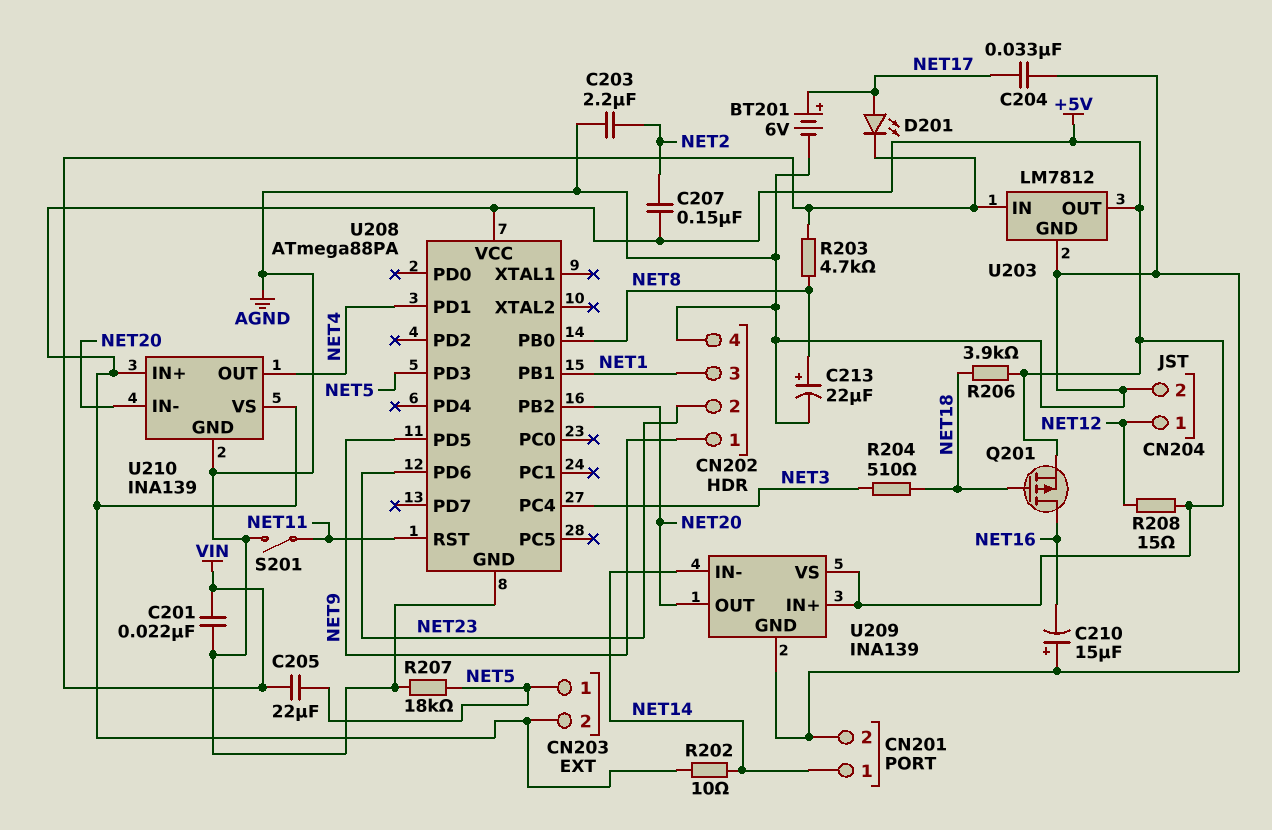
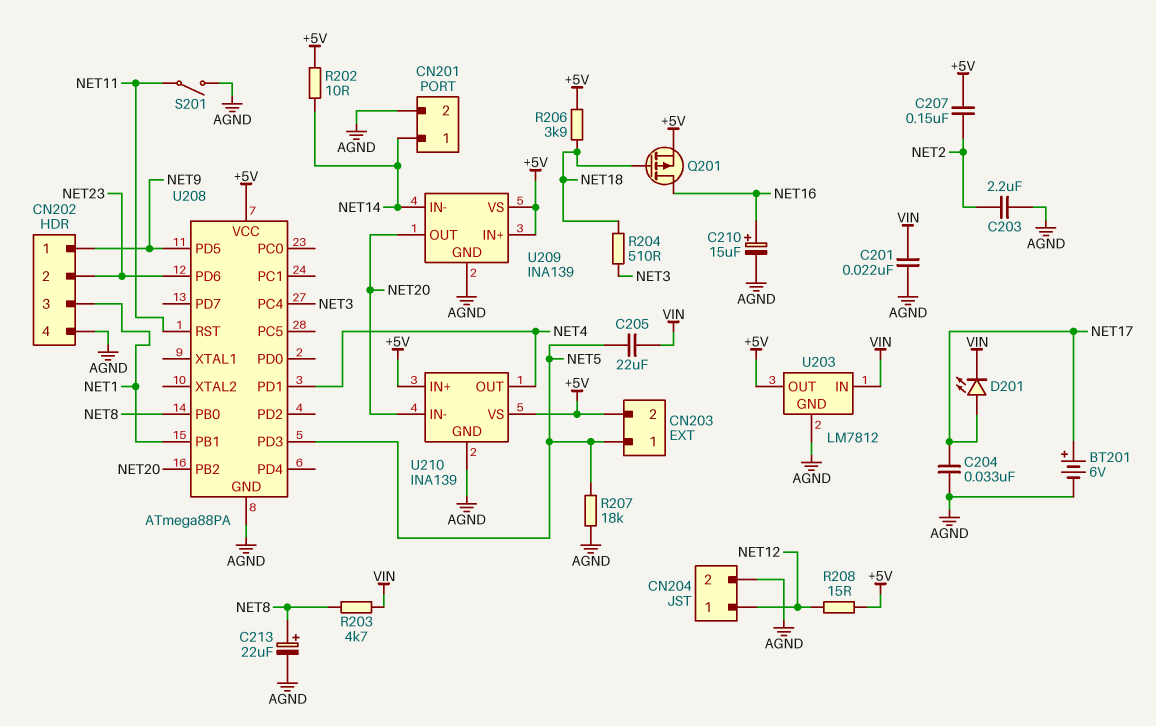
C210: 15uF (plus AGND, minus NET16) -> 15uF (plus NET16, minus AGND)

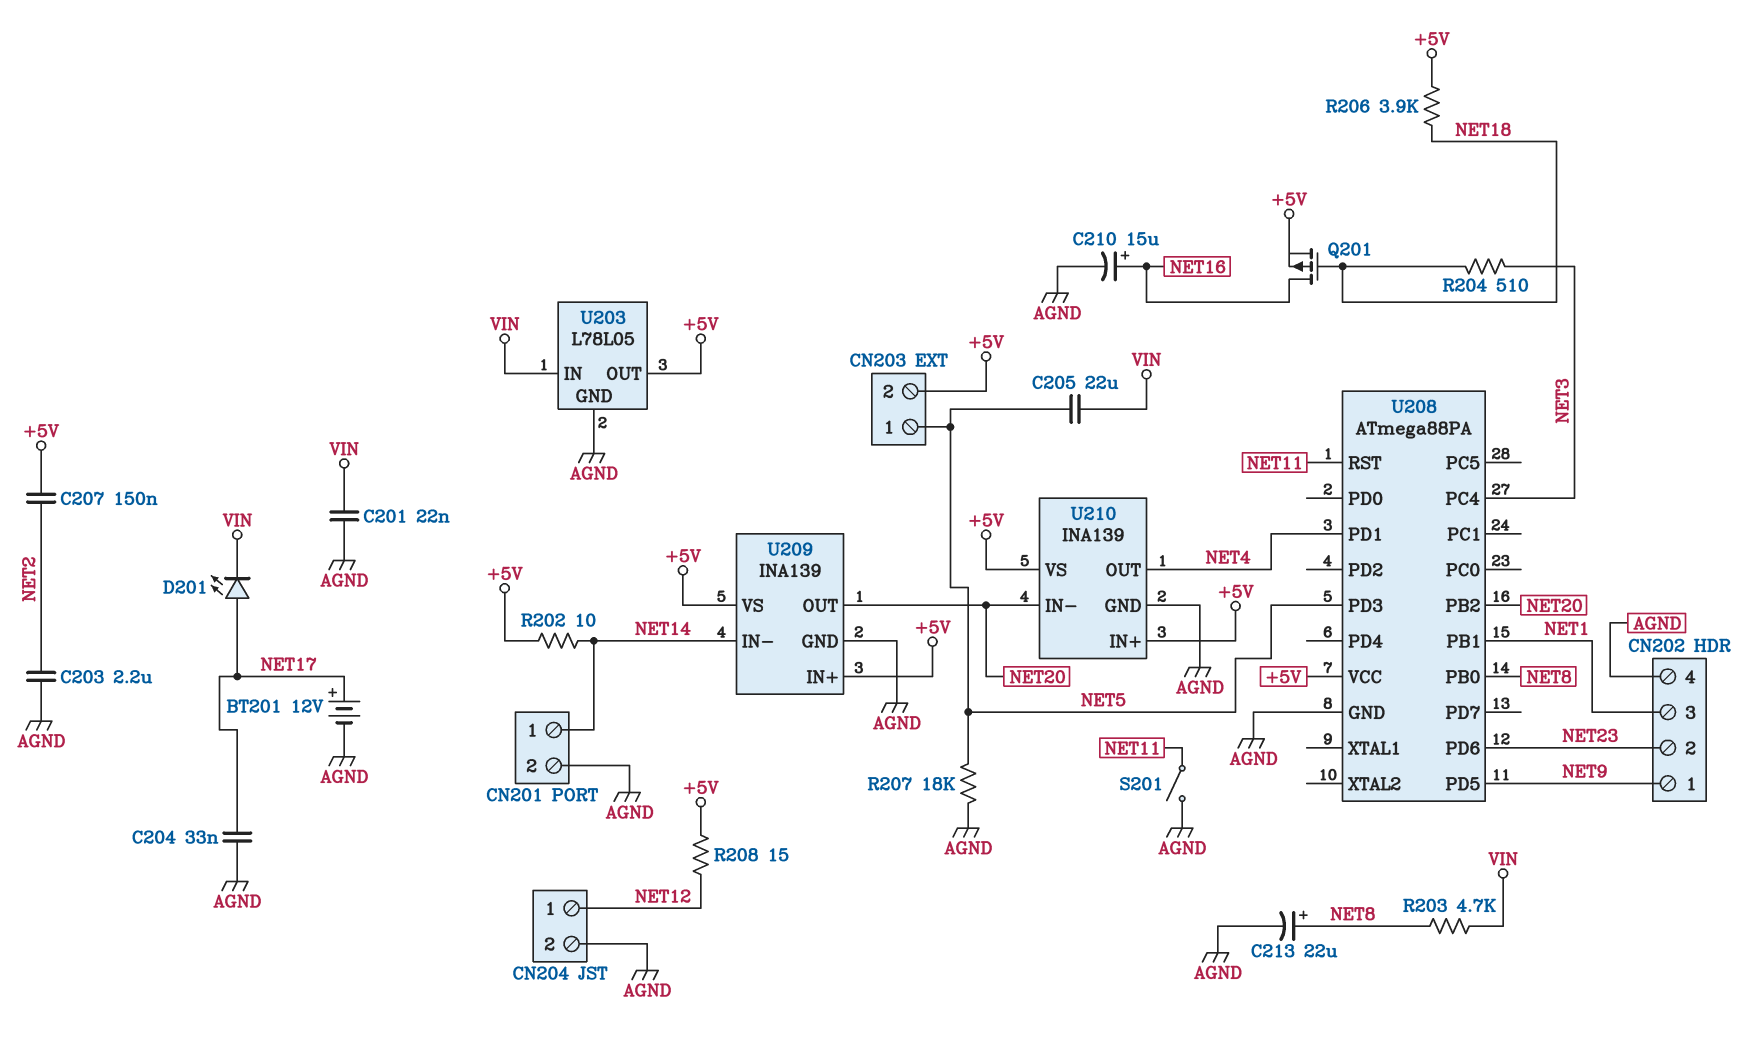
BT201: 6V (plus NET17, minus AGND) -> 12V (plus NET17, minus AGND)
U203: LM7812 -> L78L05

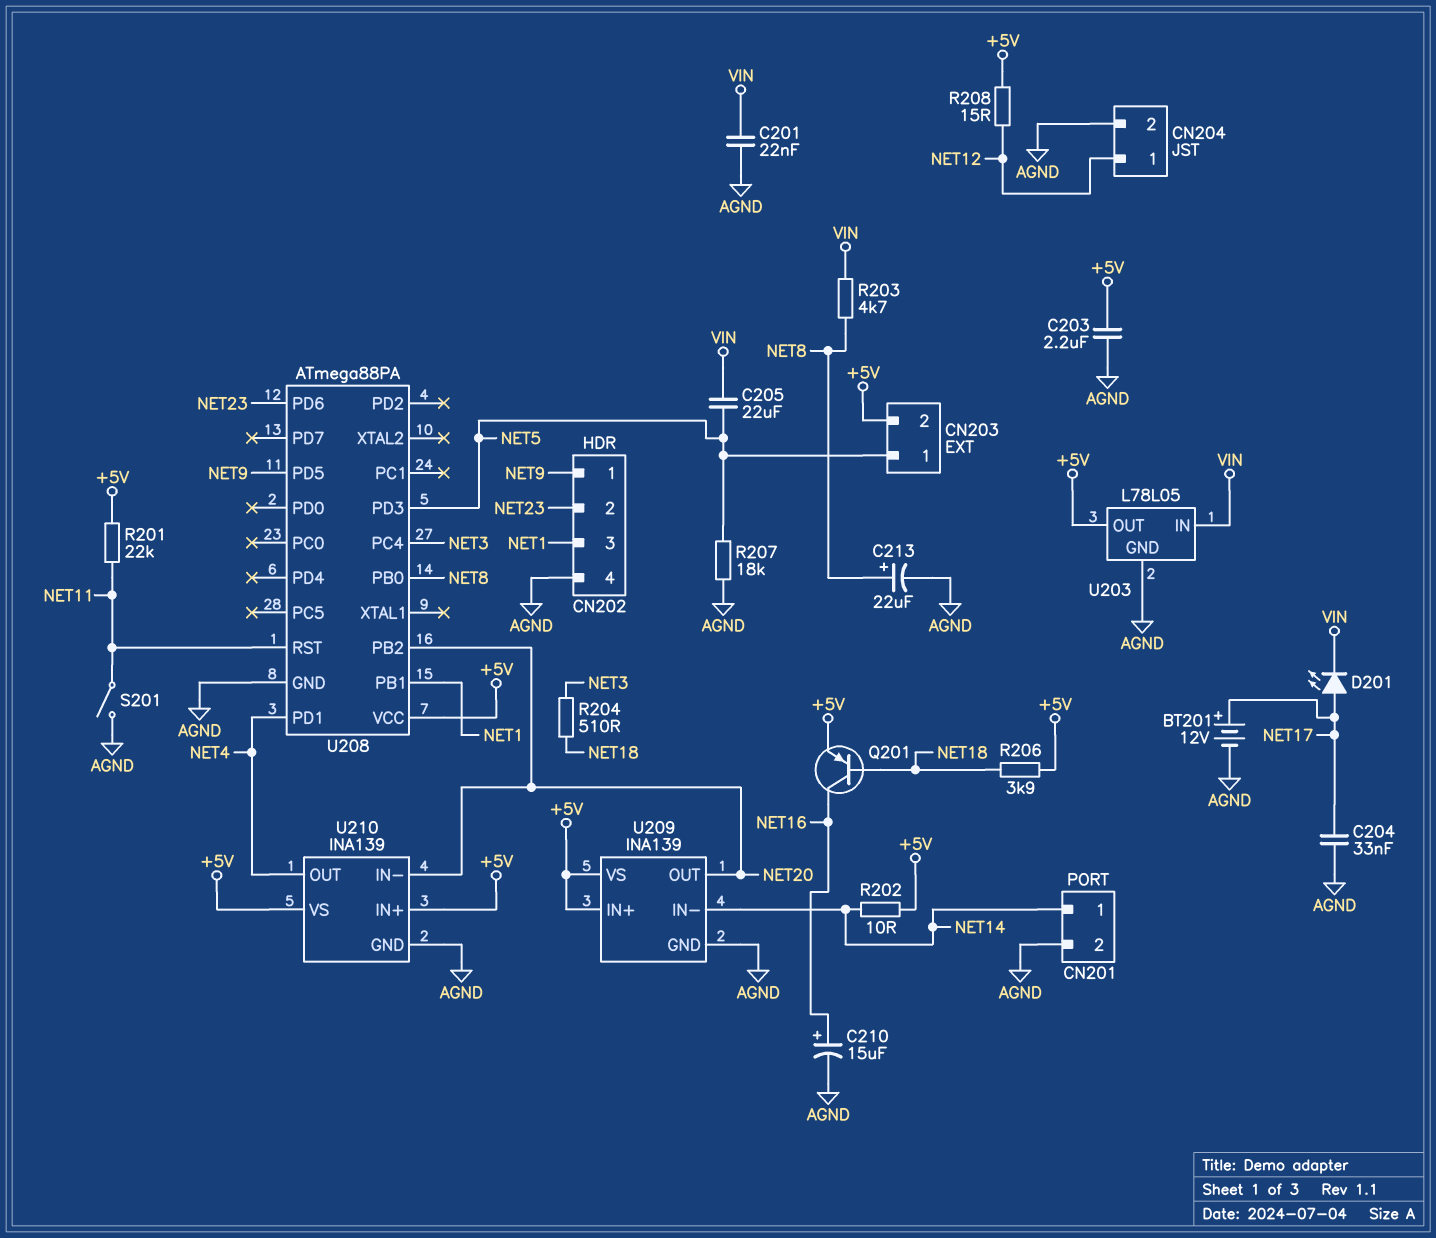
C203: 2.2uF (AGND, NET2) -> 2.2uF (+5V, AGND)
C207: 150nF (+5V, NET2) -> none
Q201: PMOS (G NET18, D NET16, S +5V) -> PNP (B NET18, C NET16, E +5V)
R201: none -> 22k (+5V, NET11)

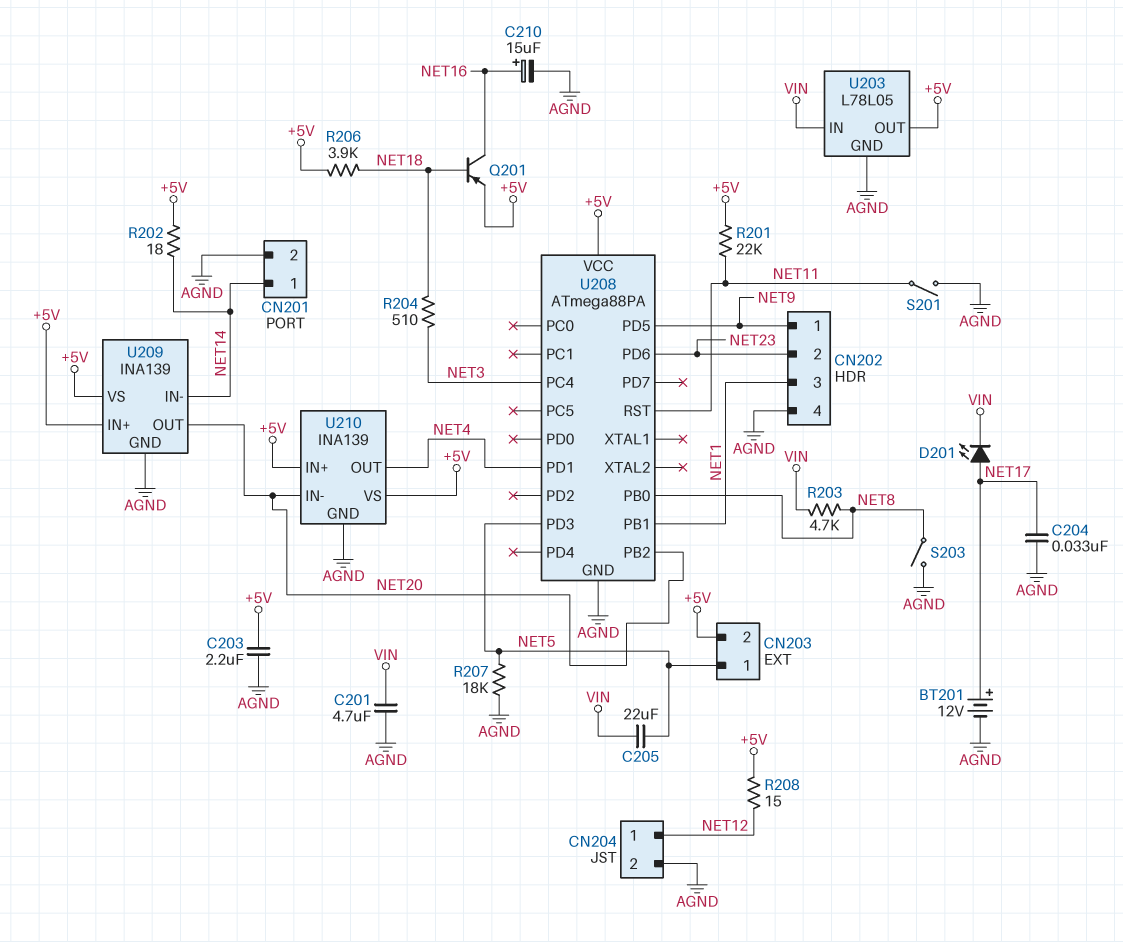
C201: 22nF (AGND, VIN) -> 4.7uF (AGND, VIN)
C213: 22uF (plus NET8, minus AGND) -> none
R202: 10 (+5V, NET14) -> 18 (+5V, NET14)
S203: none -> switch (AGND, NET8)

